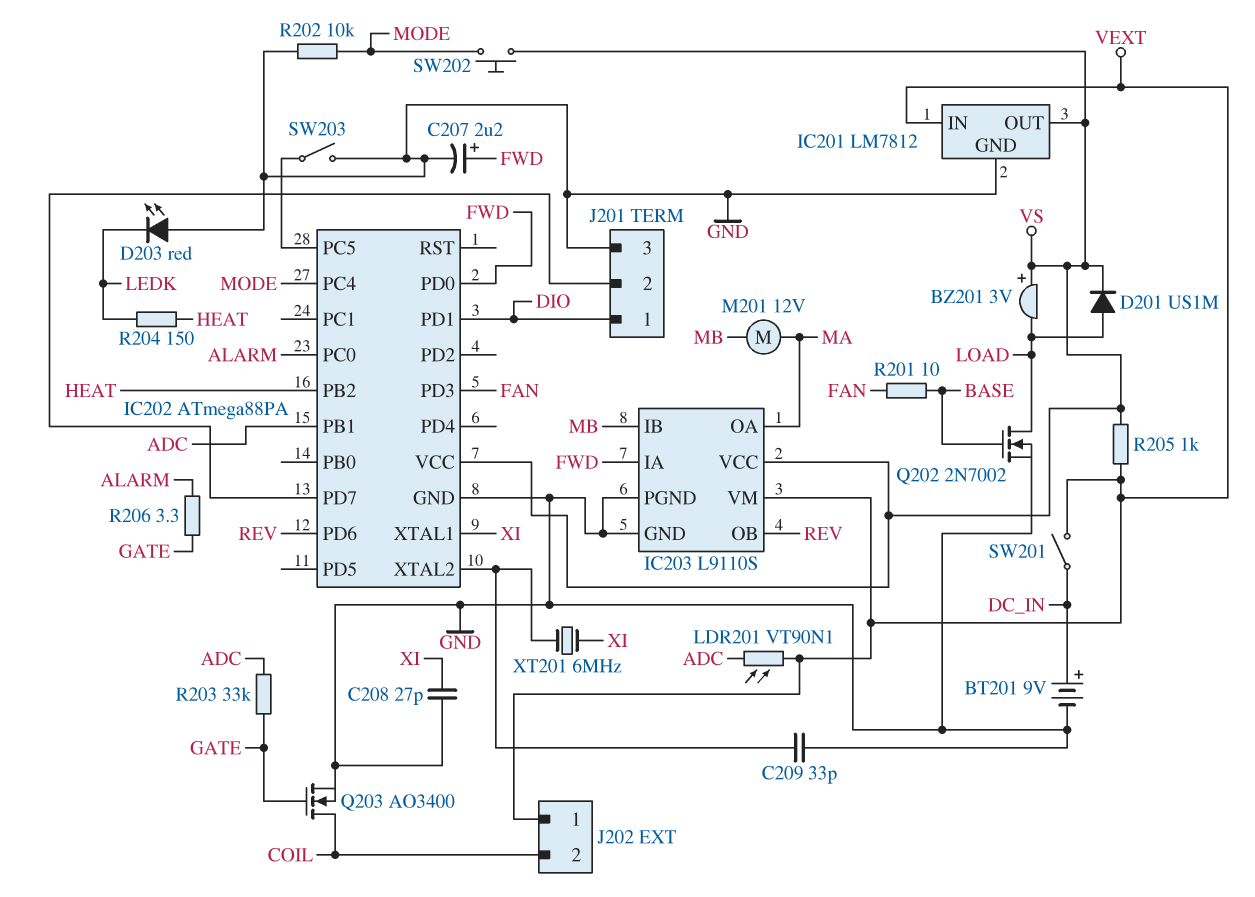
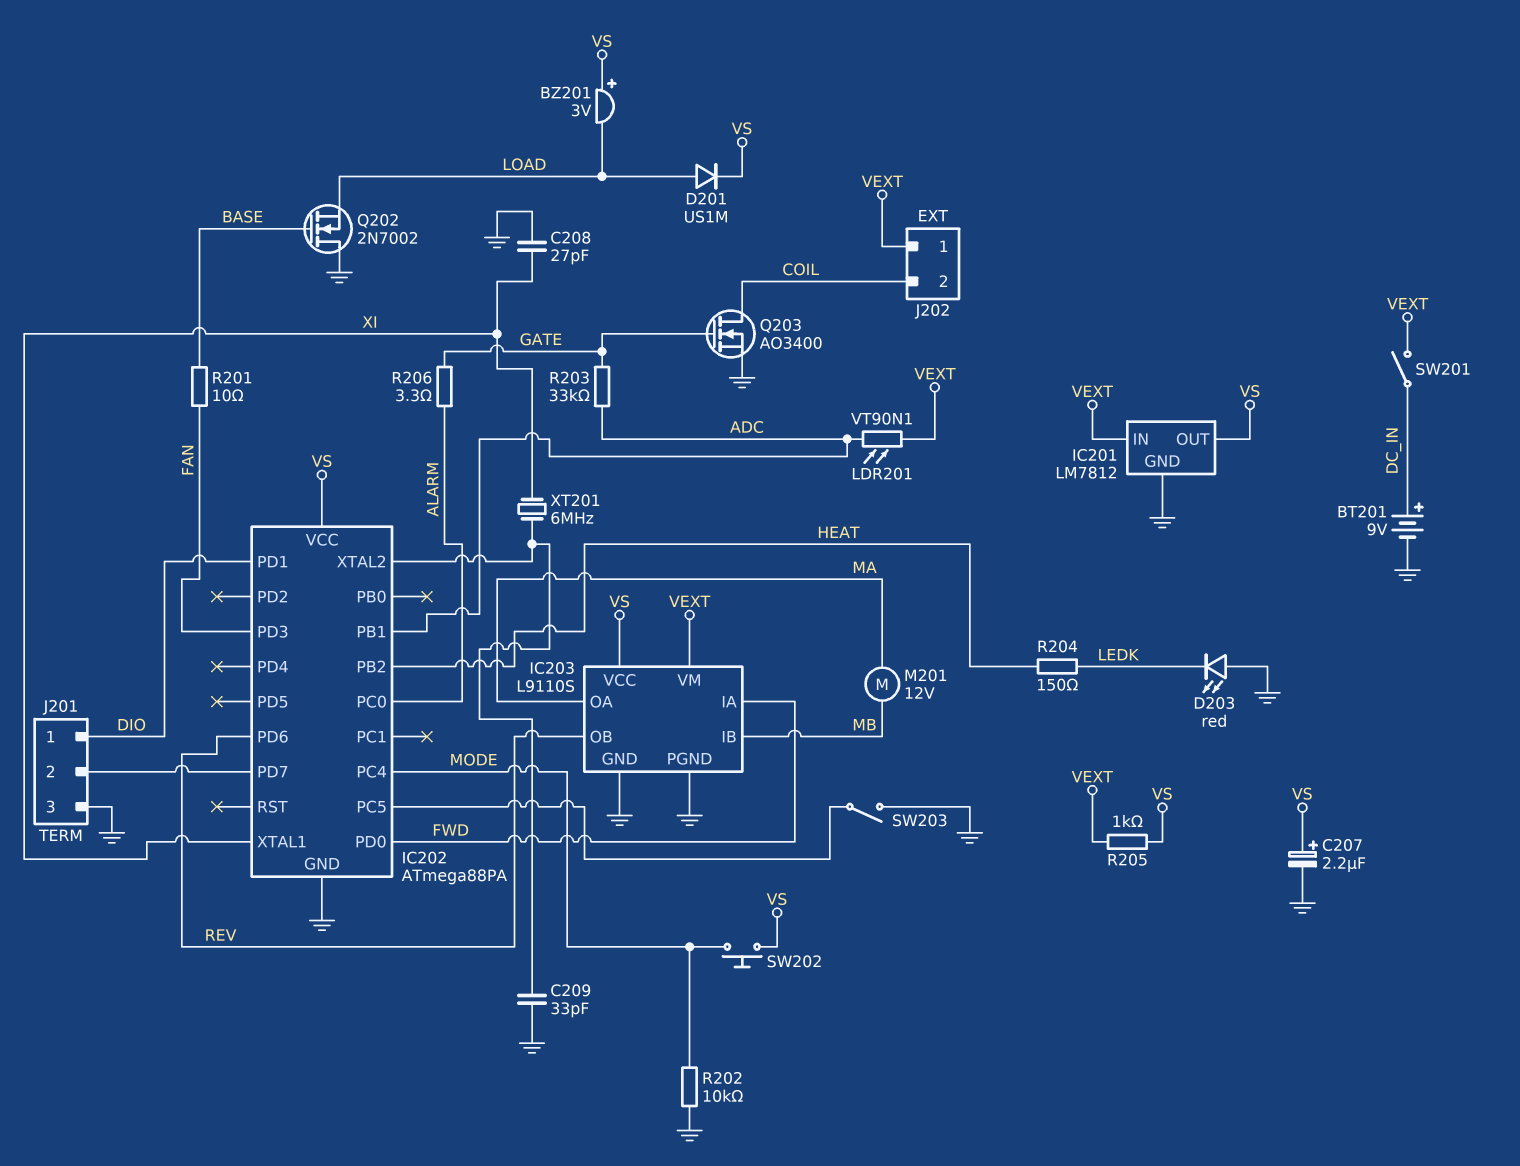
C207: 2.2uF (plus FWD, minus GND) -> 2.2uF (plus VS, minus GND)
Q202: NMOS 2N7002 (G BASE, D LOAD, S GND) -> NMOS 2N7002 (G BASE, D GND, S LOAD)

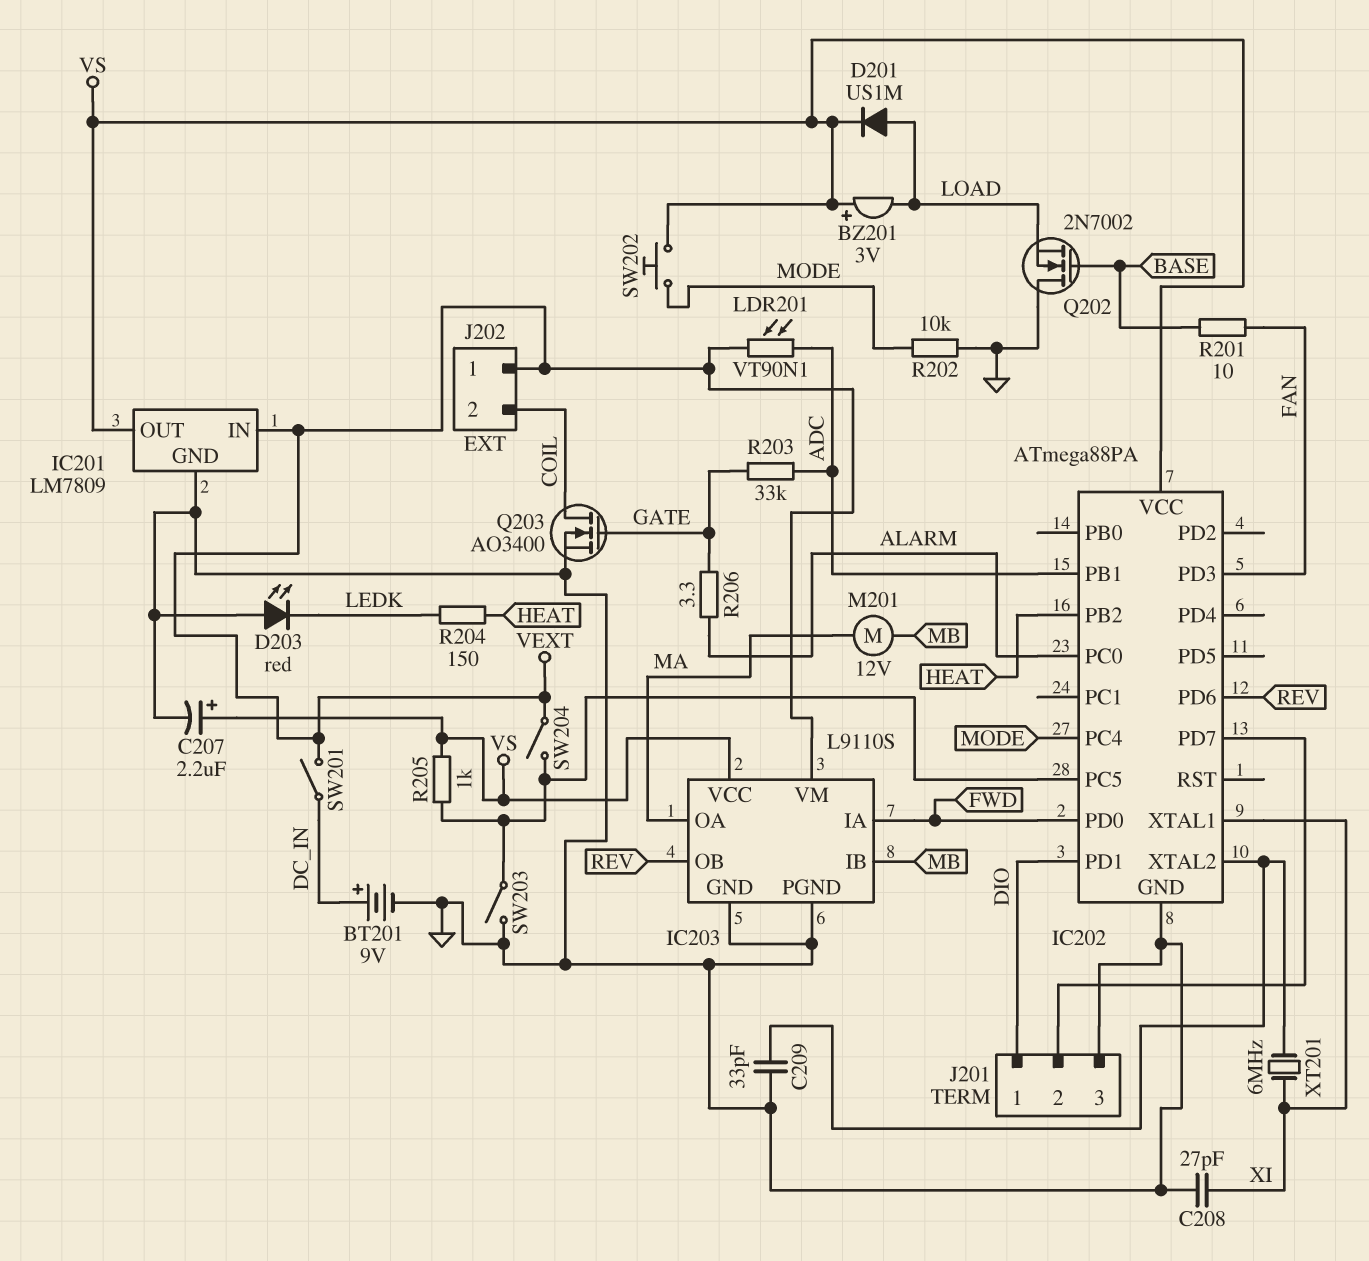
IC201: LM7812 -> LM7809
R205: 1k (VEXT, VS) -> 1k (IC202/PC5, VS)
SW204: none -> switch (IC202/PC5, VEXT)

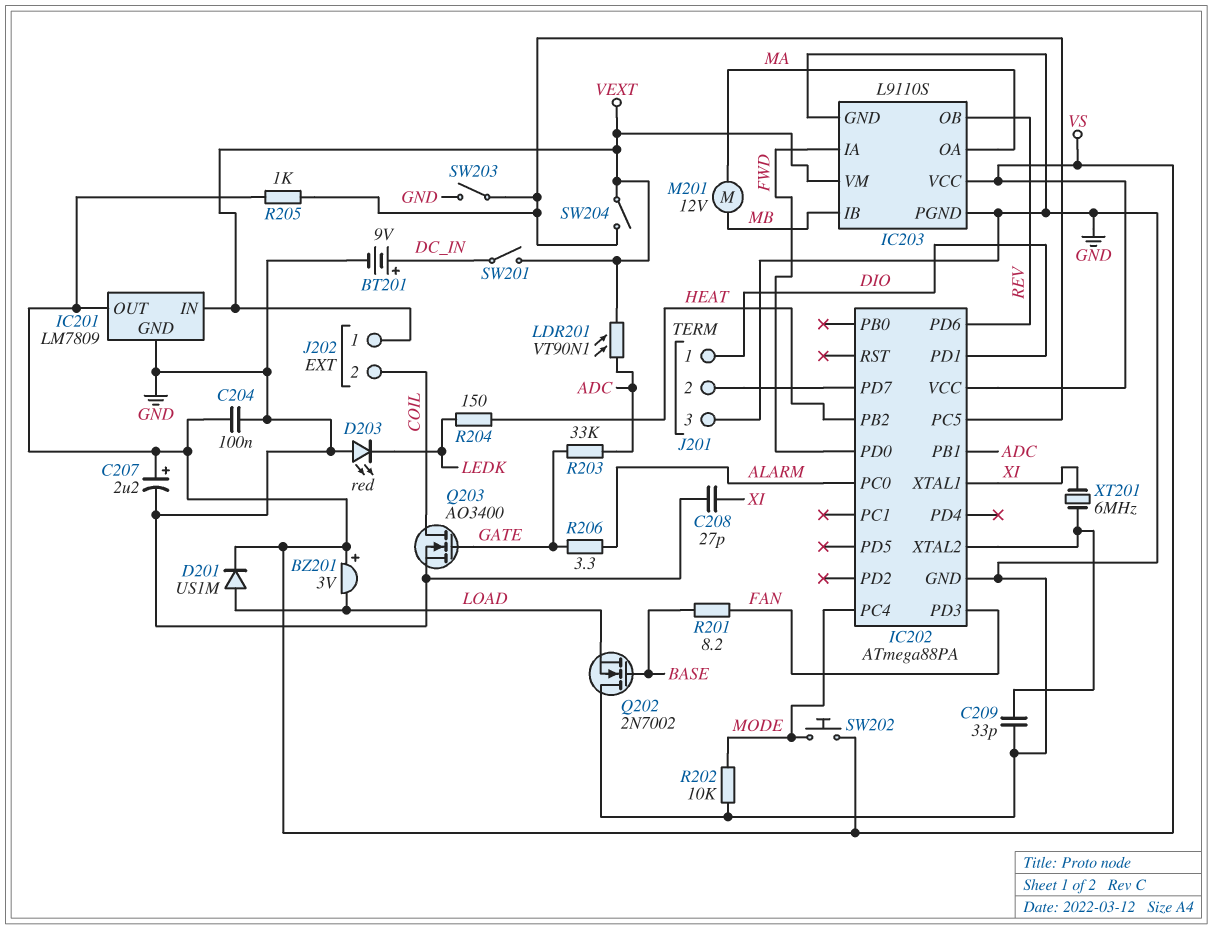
C204: none -> 100nF (GND, VS)
R201: 10 (BASE, FAN) -> 8.2 (BASE, FAN)

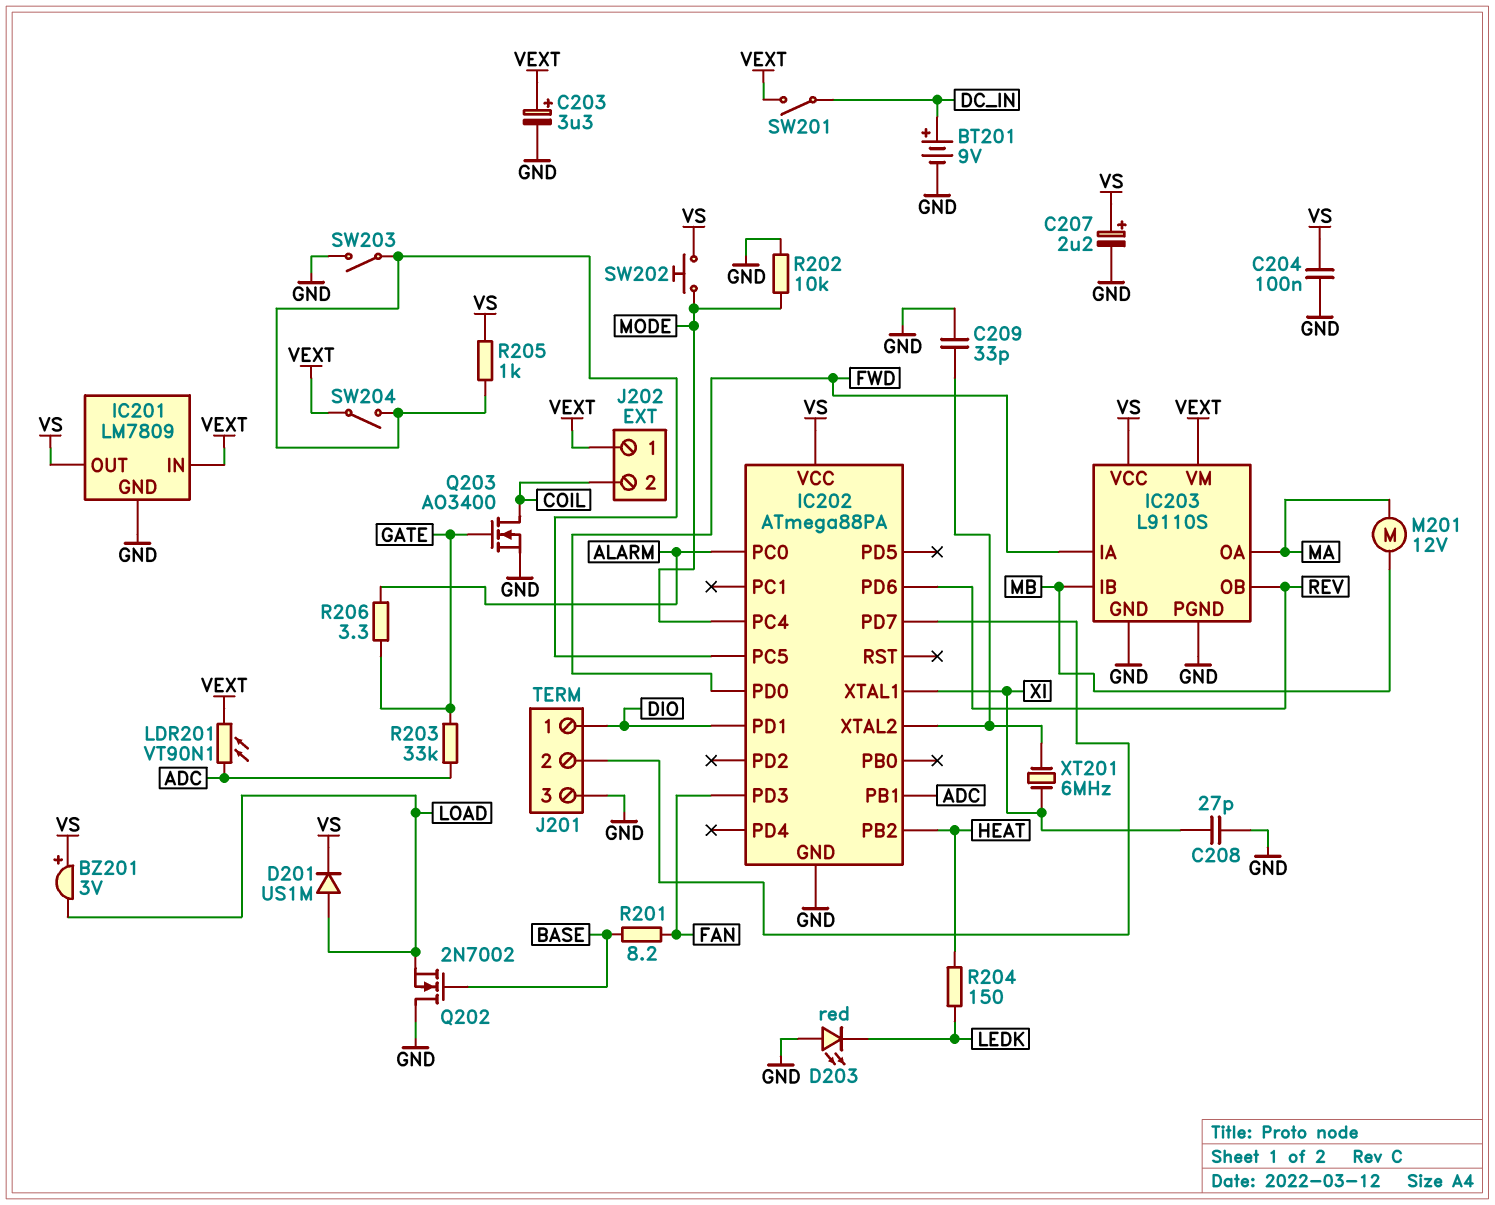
C203: none -> 3.3uF (plus VEXT, minus GND)

